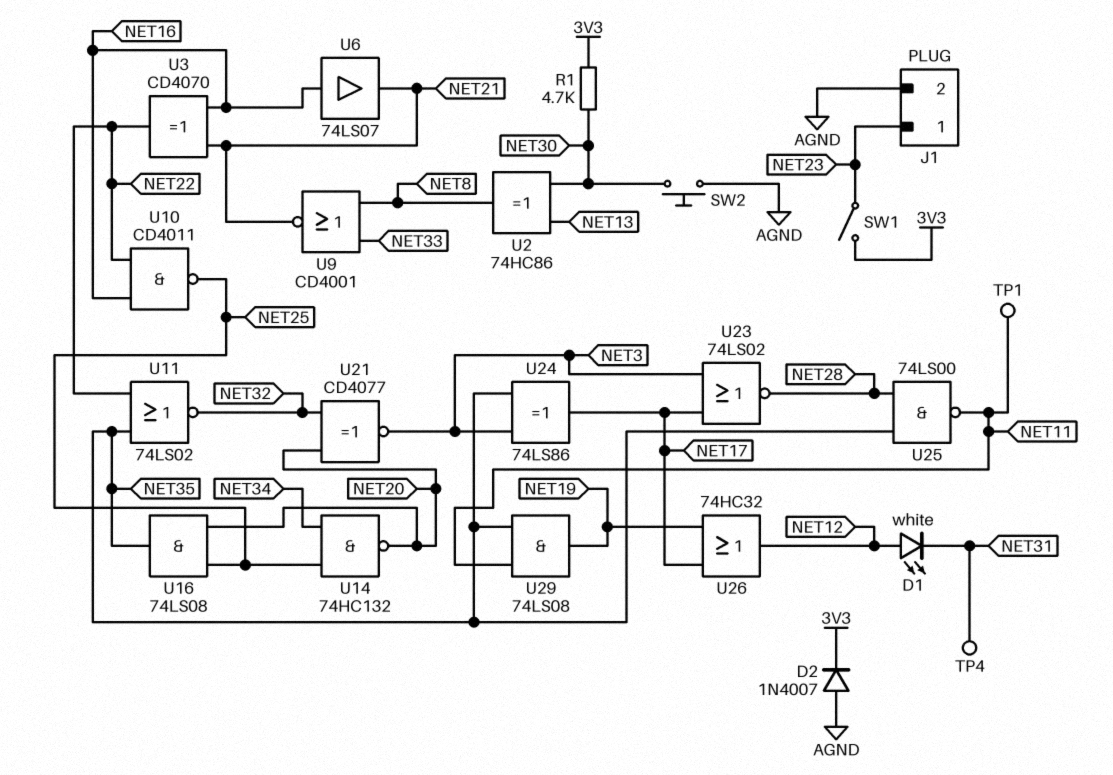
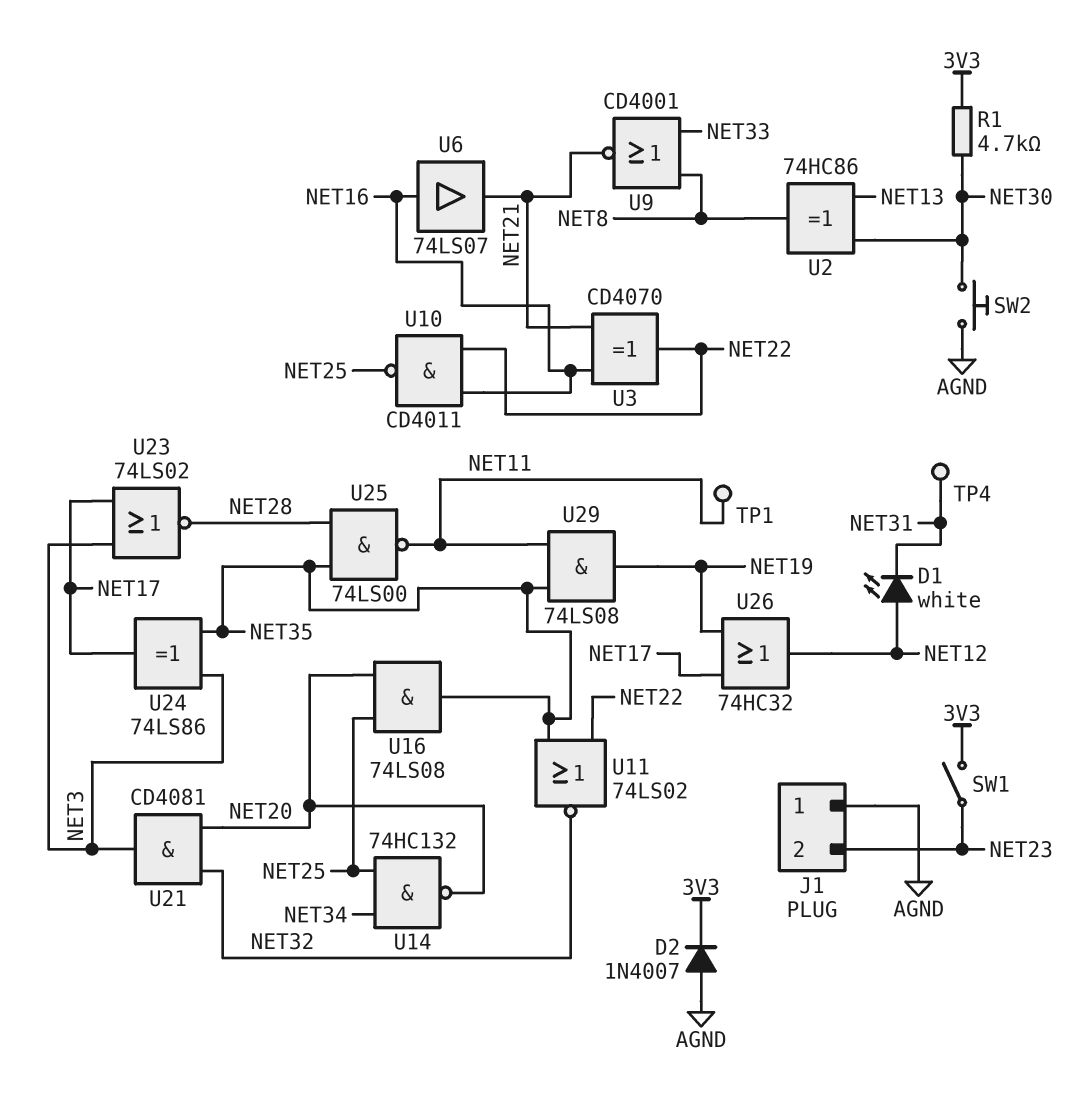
J1 pin 1: NET23 -> AGND
J1 pin 2: AGND -> NET23
U21: XNOR CD4077 (in NET20, in NET32, out NET3) -> AND CD4081 (in NET20, in NET32, out NET3)

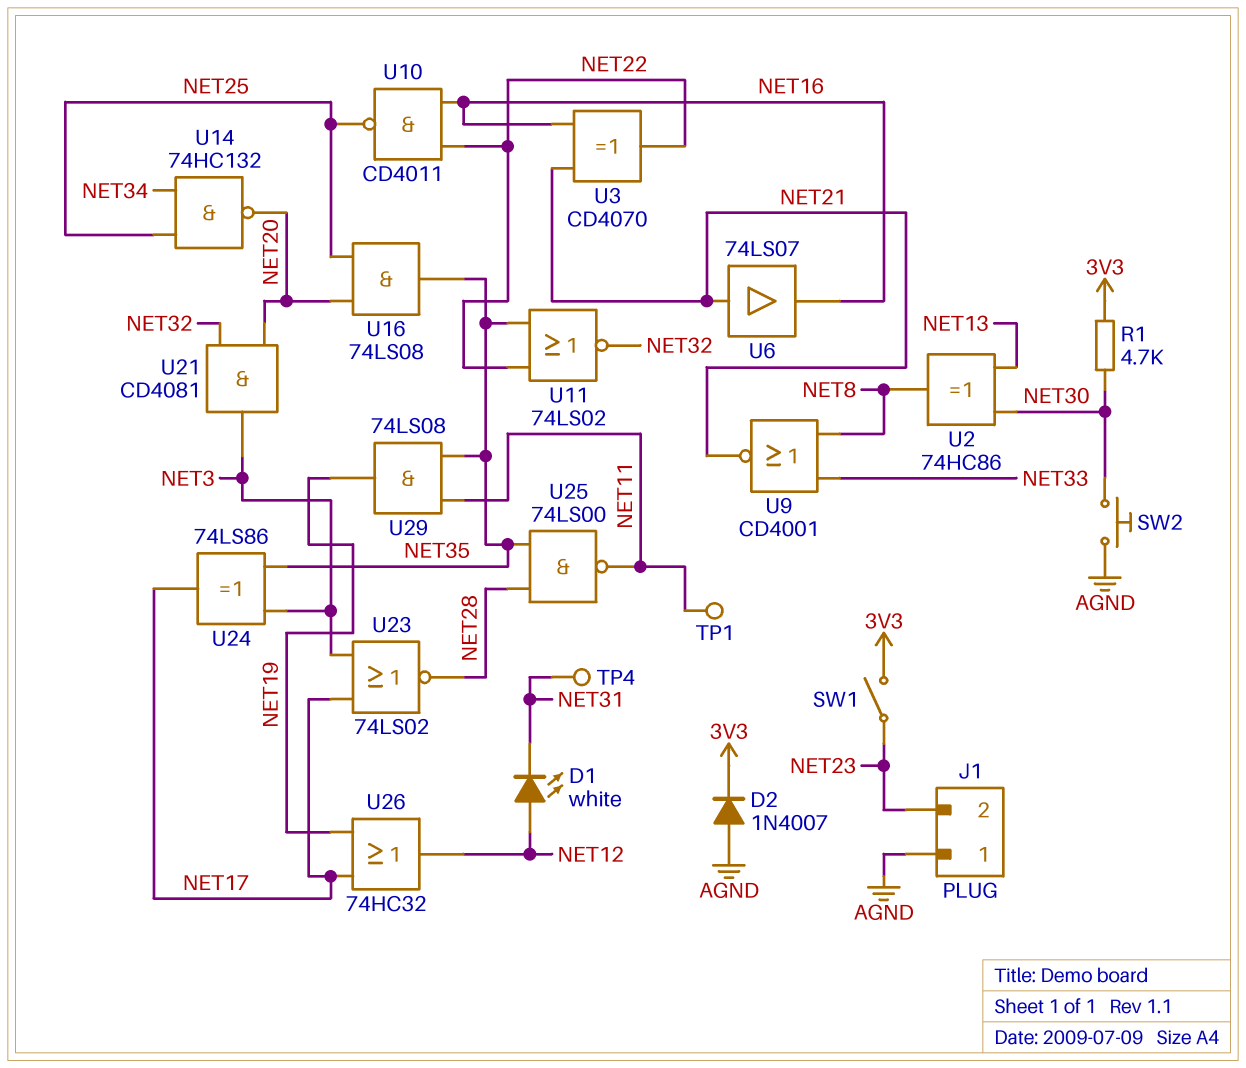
U6: buffer 74LS07 (in NET16, out NET21) -> buffer 74LS07 (in NET21, out NET16)

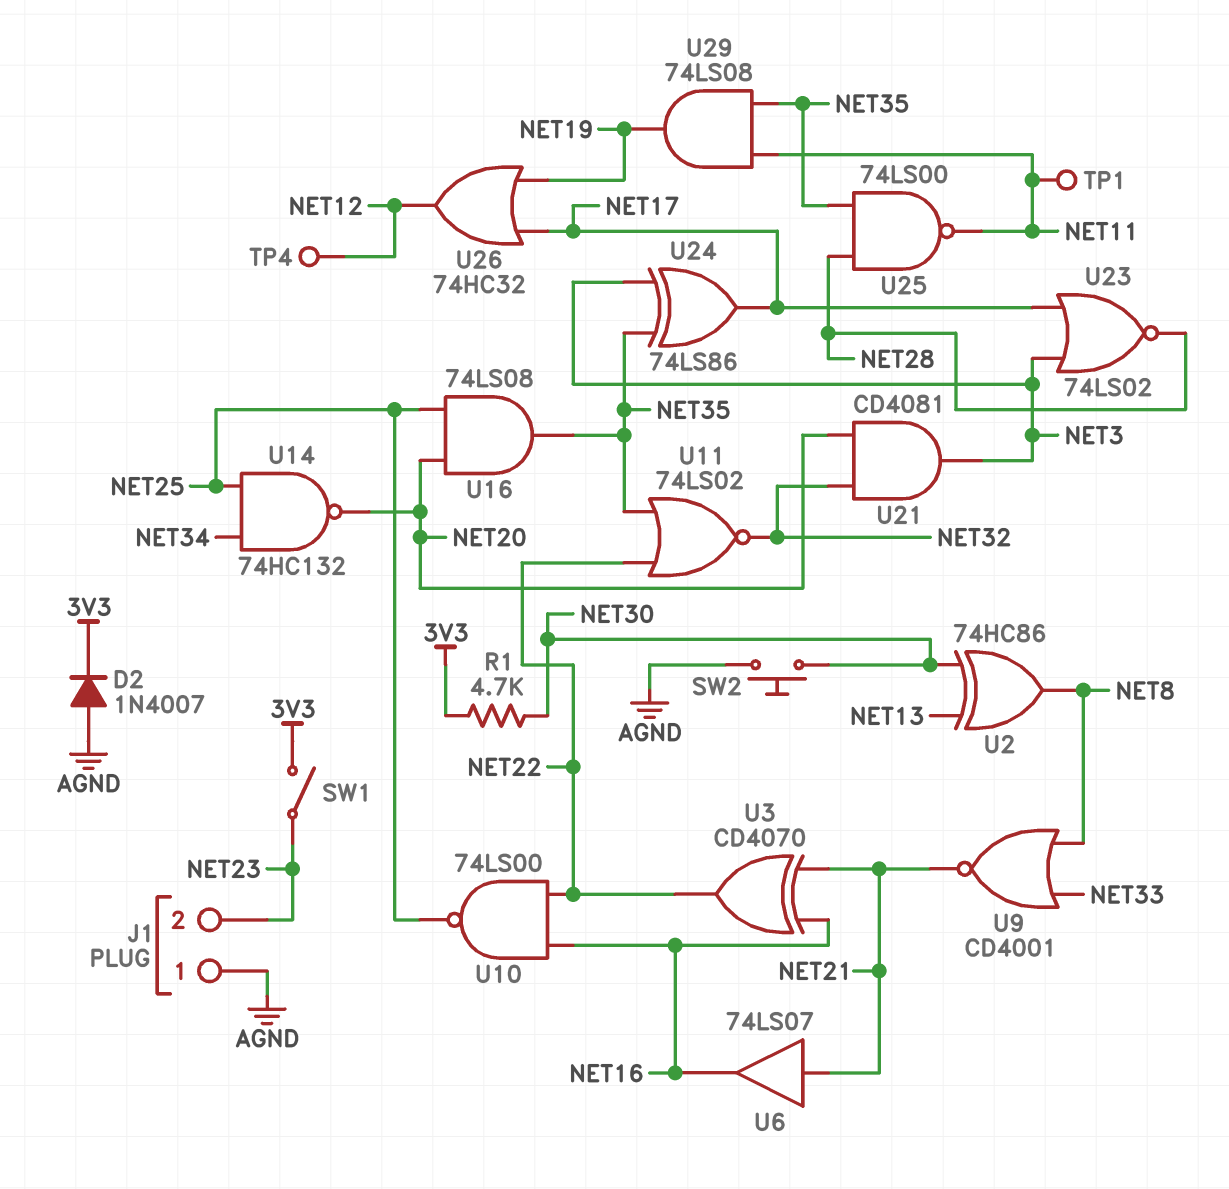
D1: LED white (A NET12, K NET31) -> none
TP4: test point (NET31) -> test point (NET12)
U10: NAND CD4011 (in NET16, in NET22, out NET25) -> NAND 74LS00 (in NET16, in NET22, out NET25)

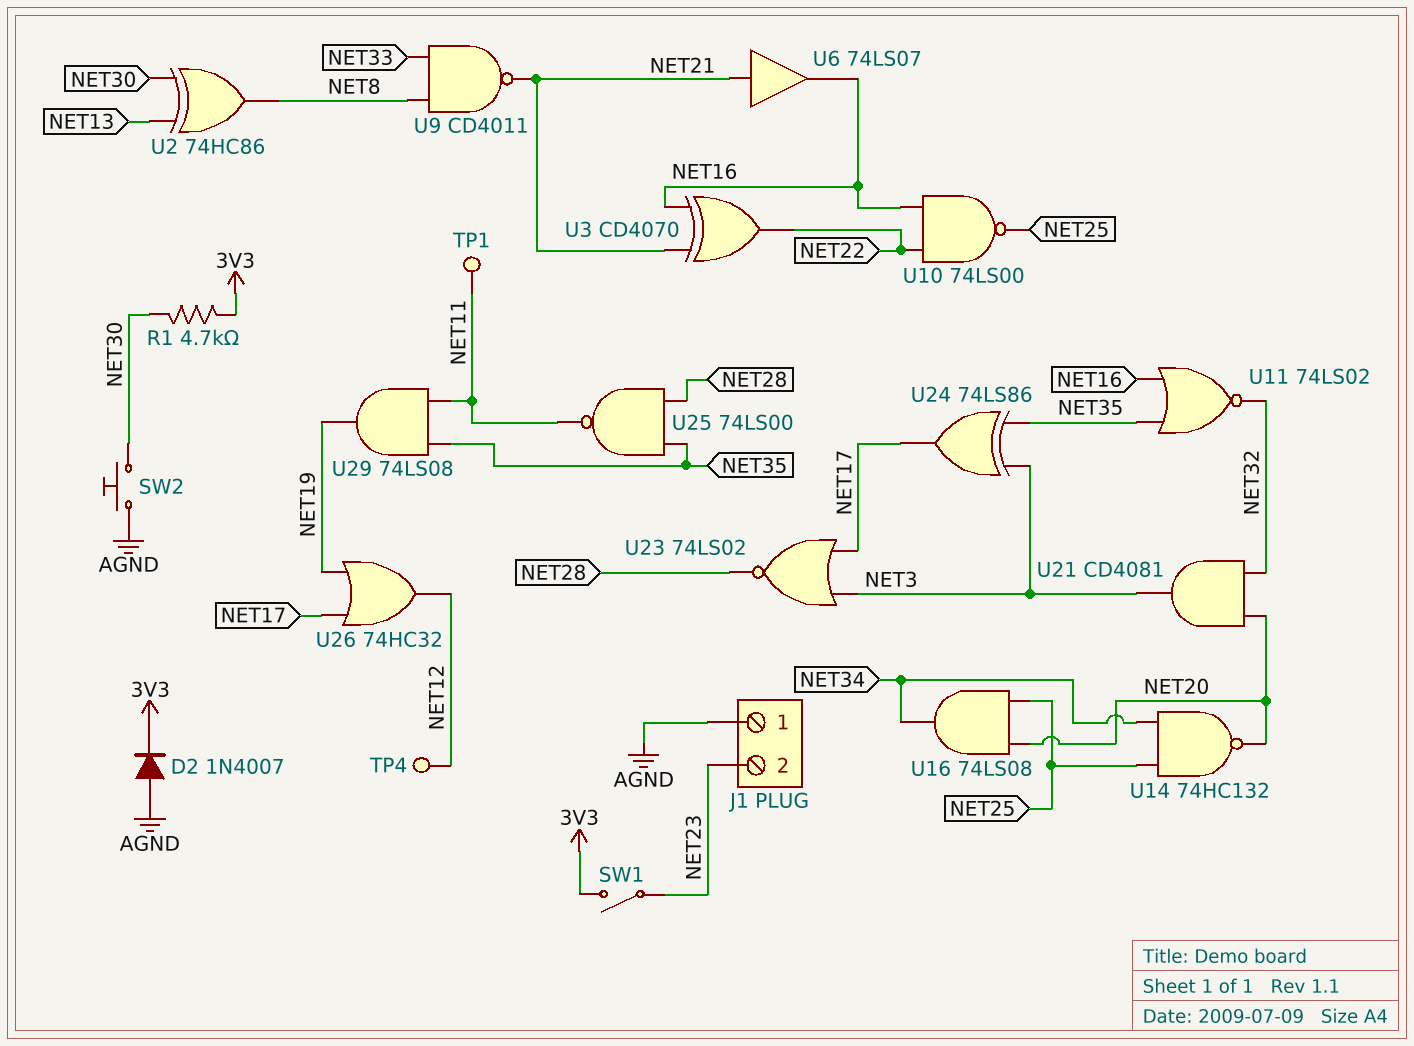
U9: NOR CD4001 (in NET8, in NET33, out NET21) -> NAND CD4011 (in NET8, in NET33, out NET21)
U11: NOR 74LS02 (in NET22, in NET35, out NET32) -> NOR 74LS02 (in NET16, in NET35, out NET32)
U16: AND 74LS08 (in NET20, in NET25, out NET35) -> AND 74LS08 (in NET20, in NET25, out NET34)

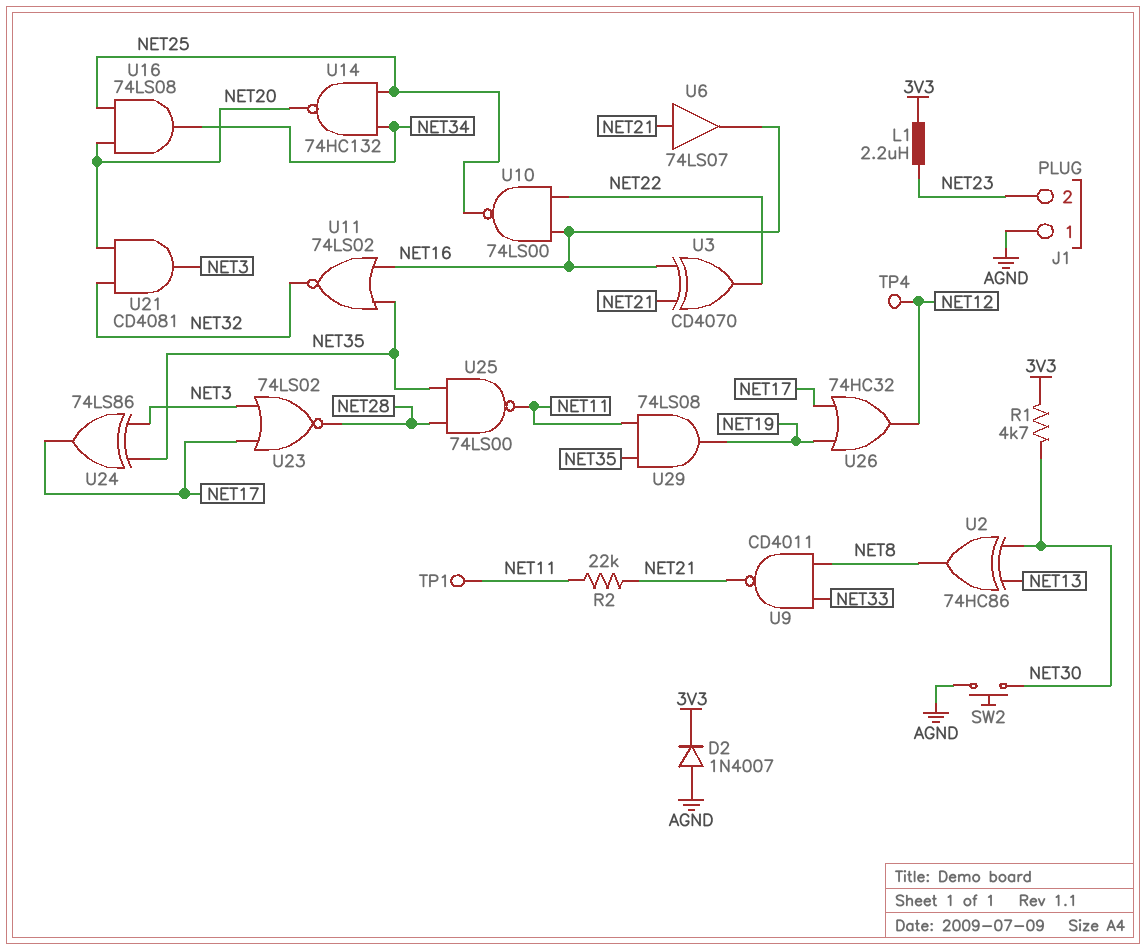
L1: none -> 2.2uH (3V3, NET23)
R2: none -> 22k (NET11, NET21)
SW1: switch (3V3, NET23) -> none

